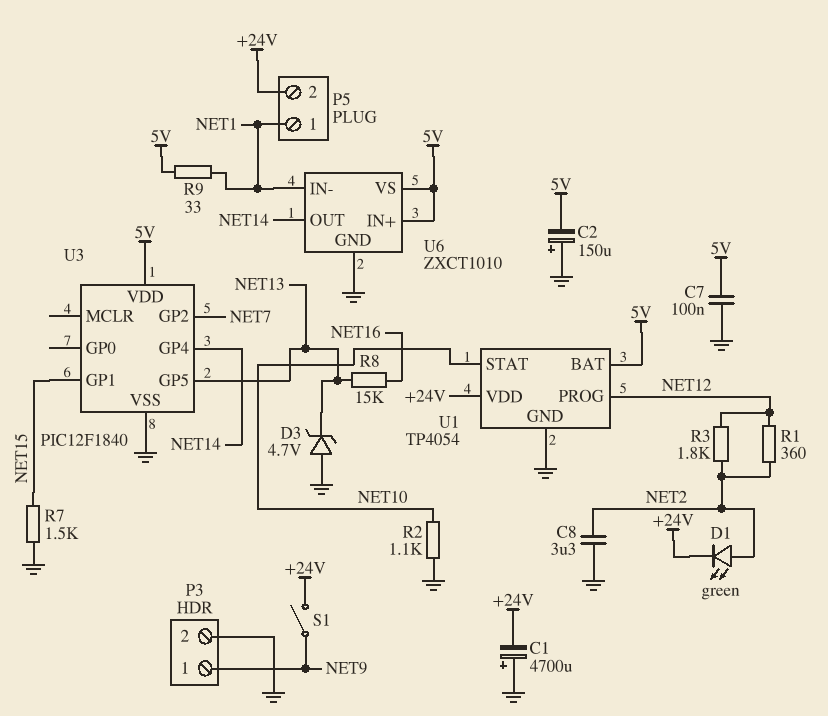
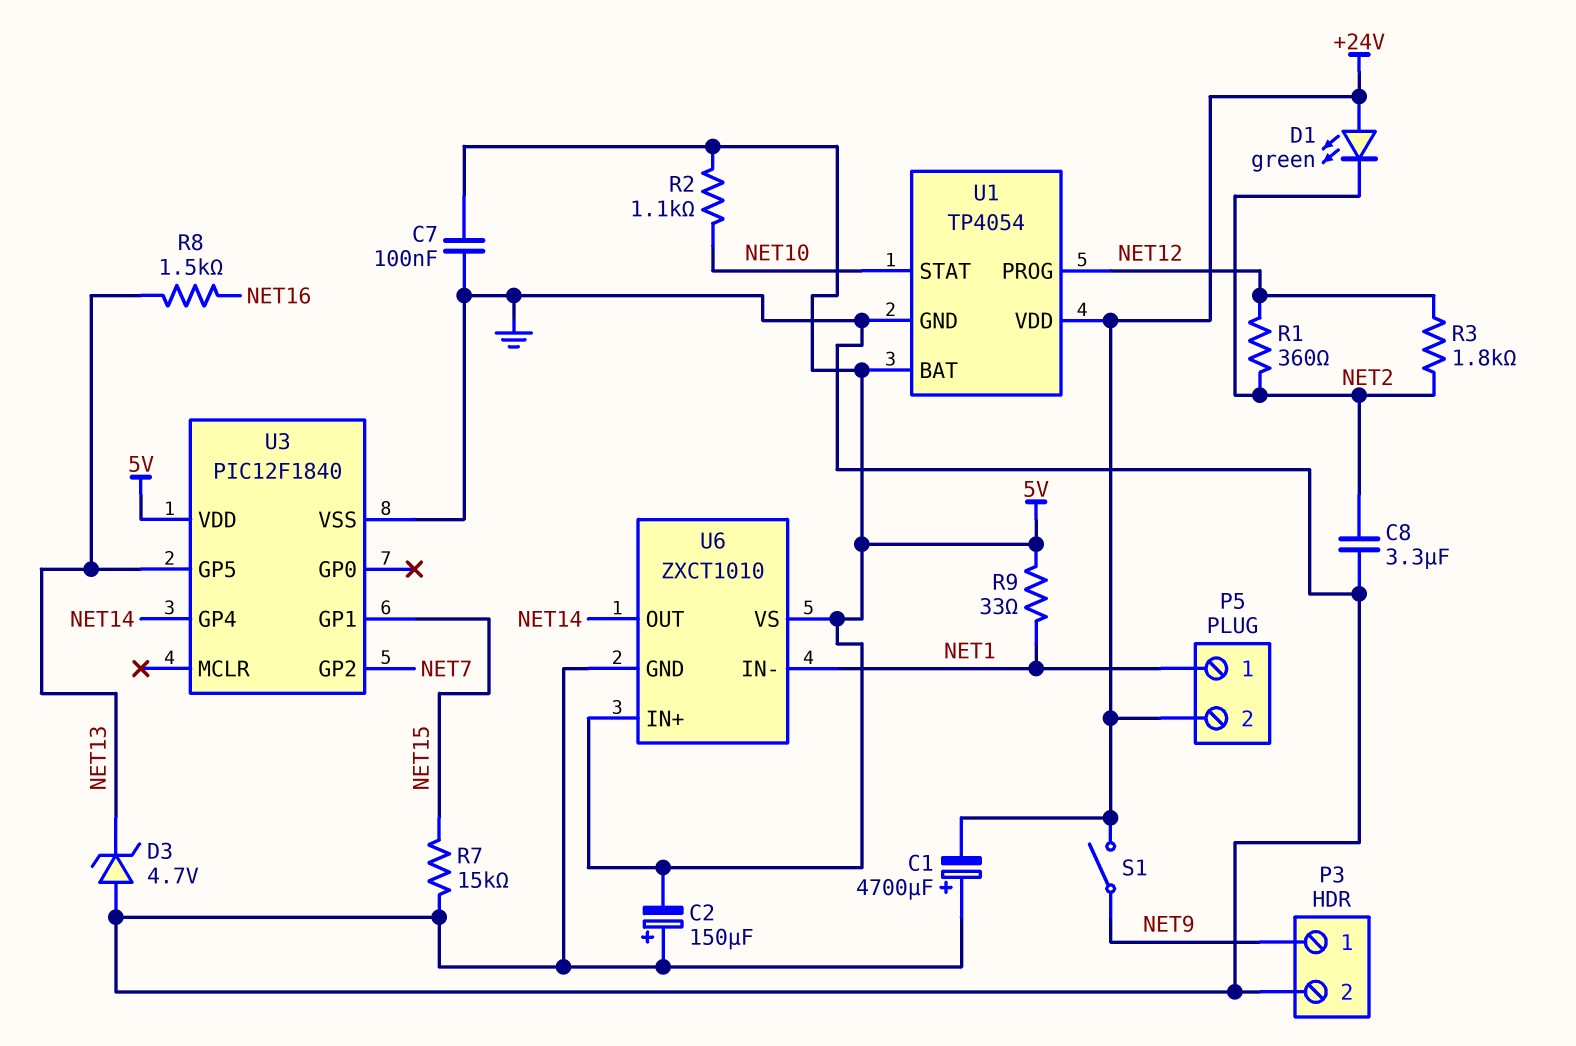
D1: LED green (A NET2, K +24V) -> LED green (A +24V, K NET2)
R2: 1.1k (GND, NET10) -> 1.1k (5V, NET10)
R7: 1.5k (GND, NET15) -> 15k (GND, NET15)
R8: 15k (NET13, NET16) -> 1.5k (NET13, NET16)

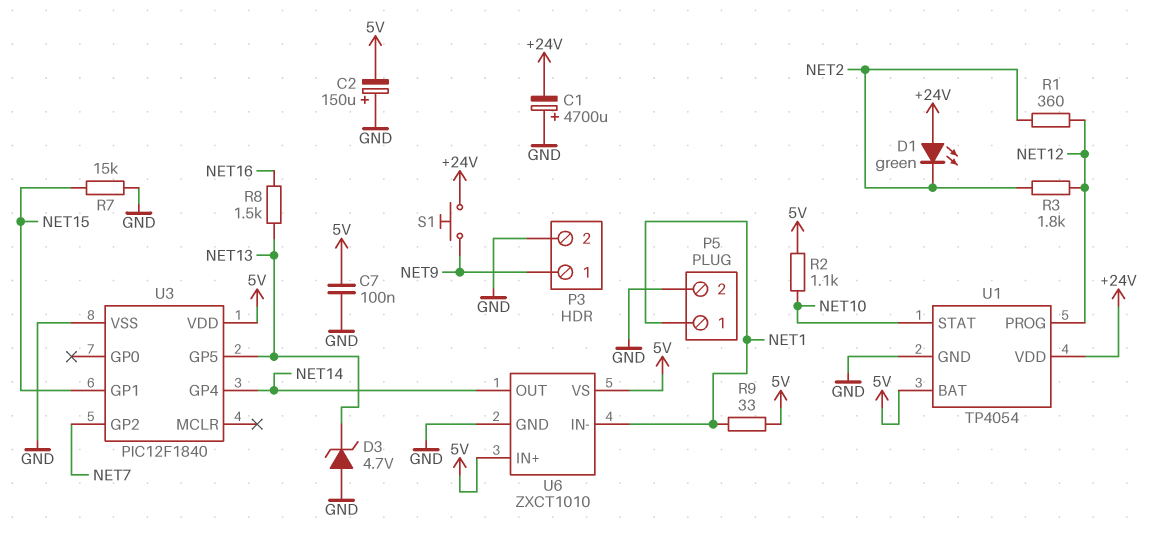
C8: 3.3uF (GND, NET2) -> none
P5 pin 2: +24V -> GND
S1: switch (+24V, NET9) -> button (+24V, NET9)

